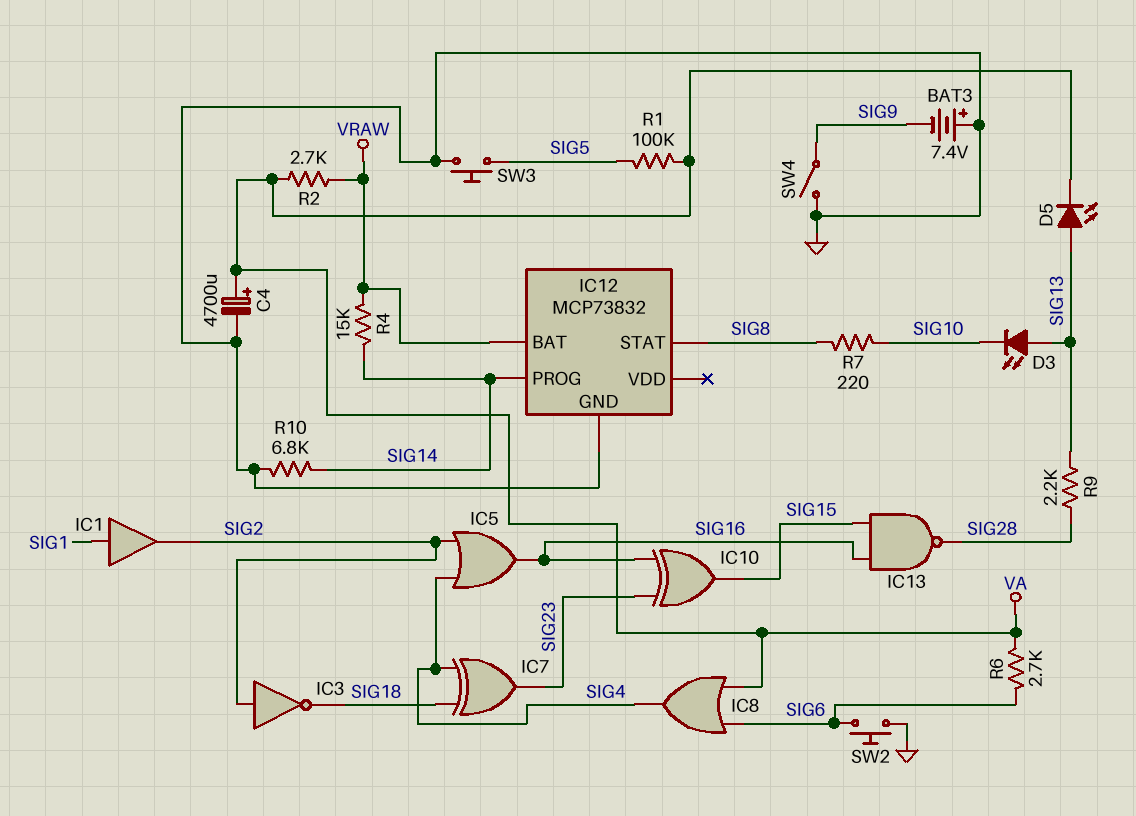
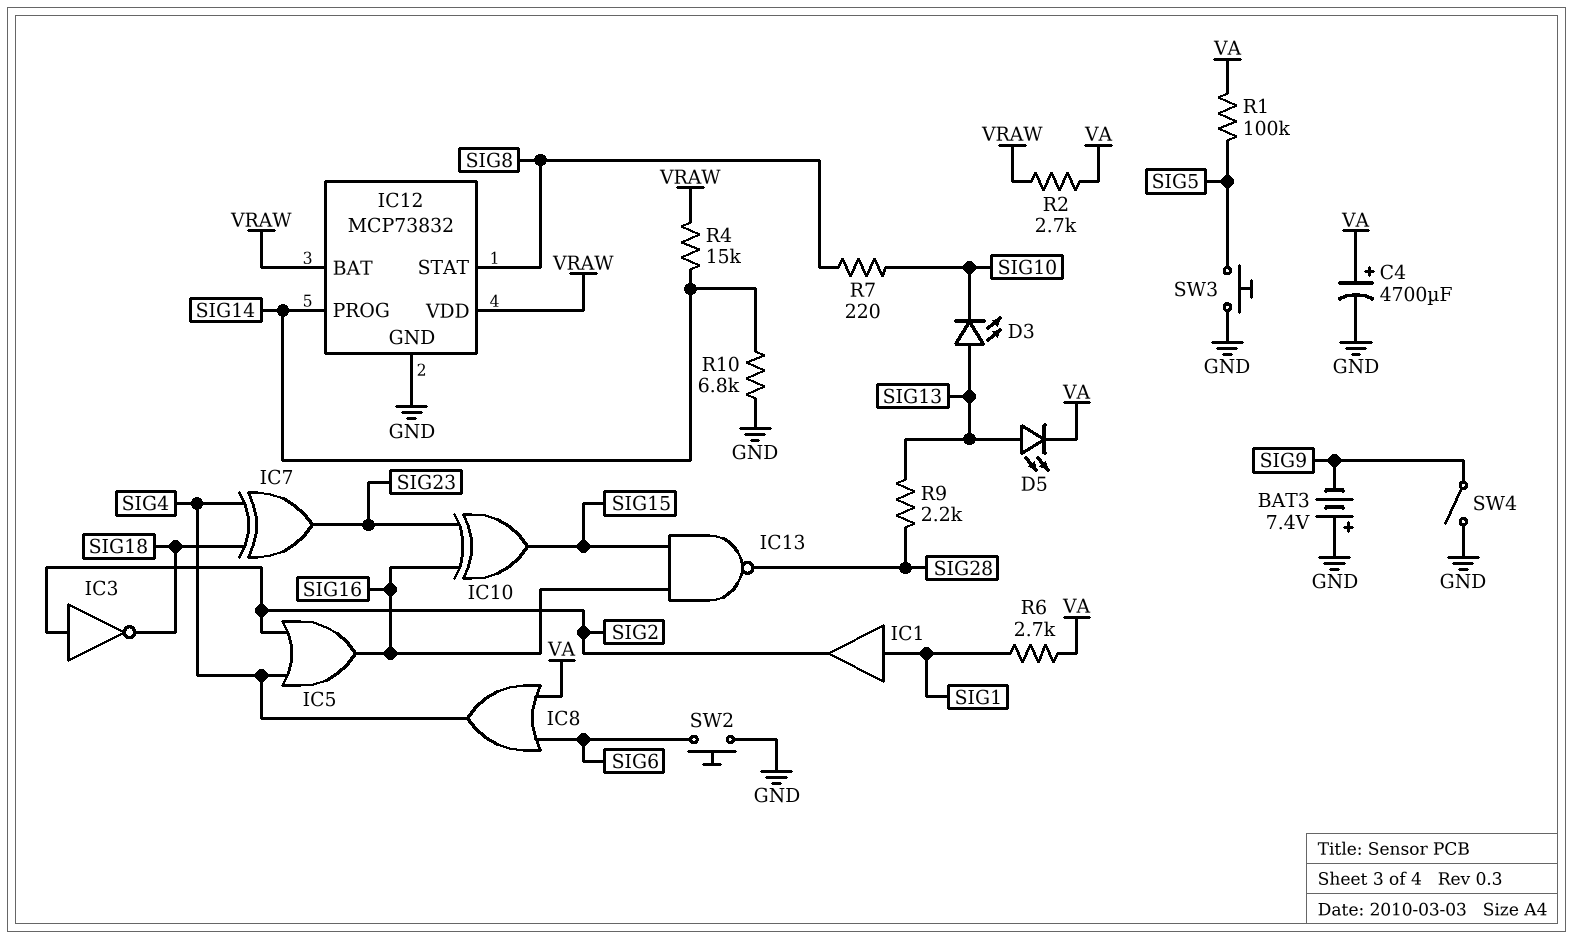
IC12 pin VDD: none -> VRAW
R6: 2.7k (SIG6, VA) -> 2.7k (SIG1, VA)

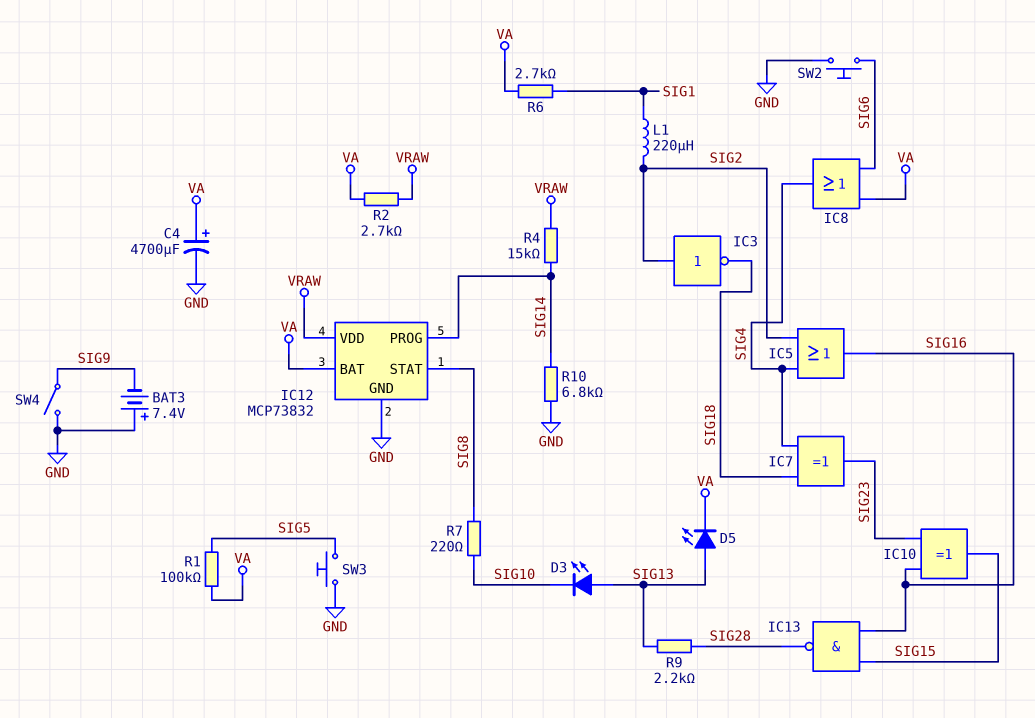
IC1: buffer (in SIG1, out SIG2) -> none
IC12 pin BAT: VRAW -> VA
L1: none -> 220uH (SIG1, SIG2)

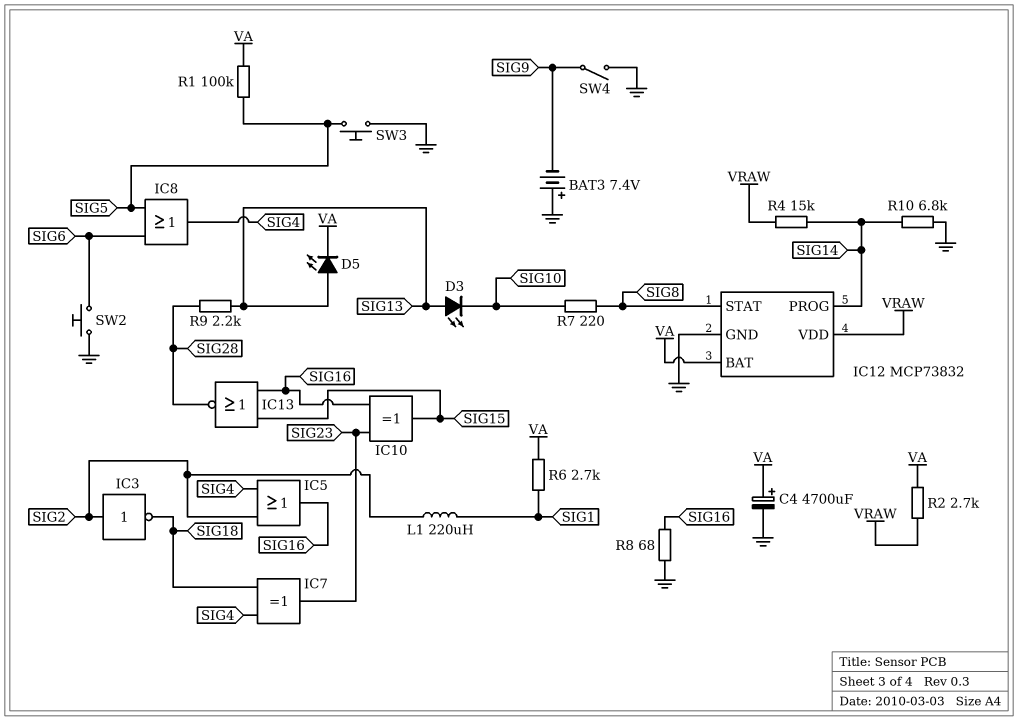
IC8: OR (in SIG6, in VA, out SIG4) -> OR (in SIG5, in SIG6, out SIG4)
IC13: NAND (in SIG15, in SIG16, out SIG28) -> NOR (in SIG15, in SIG16, out SIG28)
R8: none -> 68 (GND, SIG16)

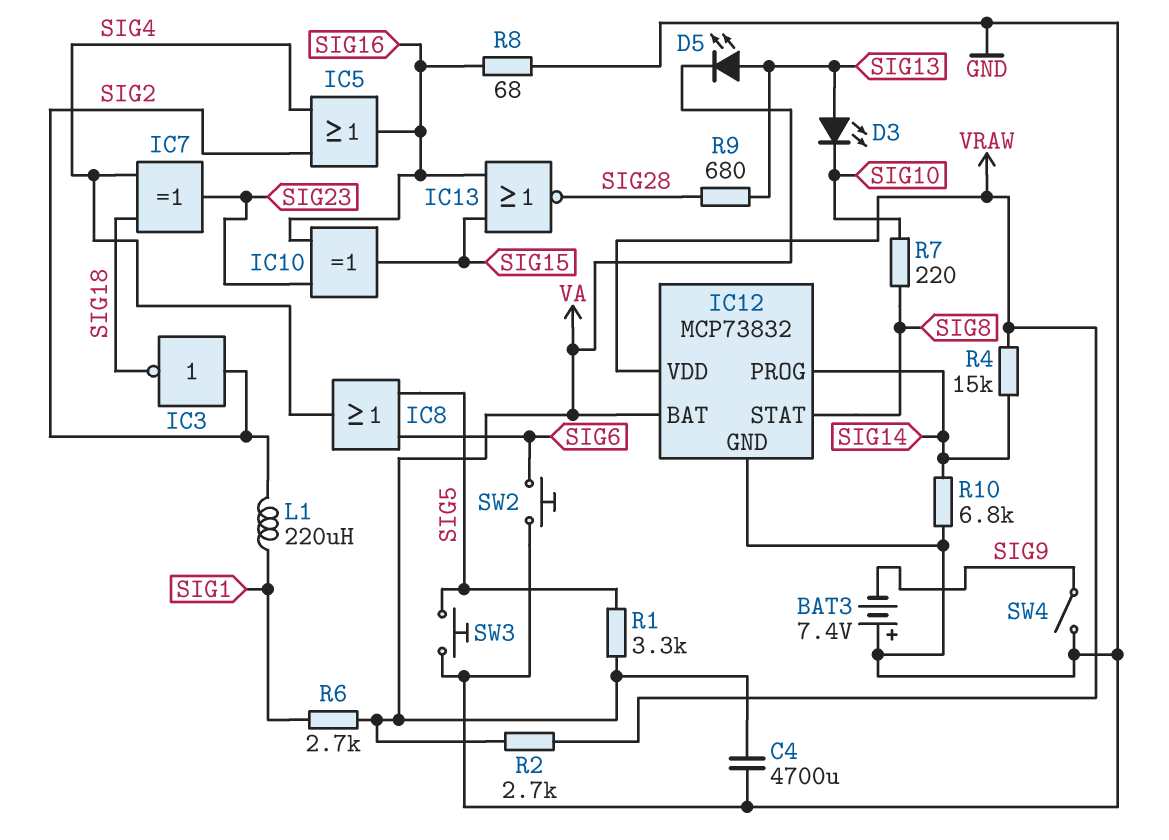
C4: 4700uF (plus VA, minus GND) -> 4700uF (GND, VA)
R1: 100k (SIG5, VA) -> 3.3k (SIG5, VA)
R9: 2.2k (SIG13, SIG28) -> 680 (SIG13, SIG28)

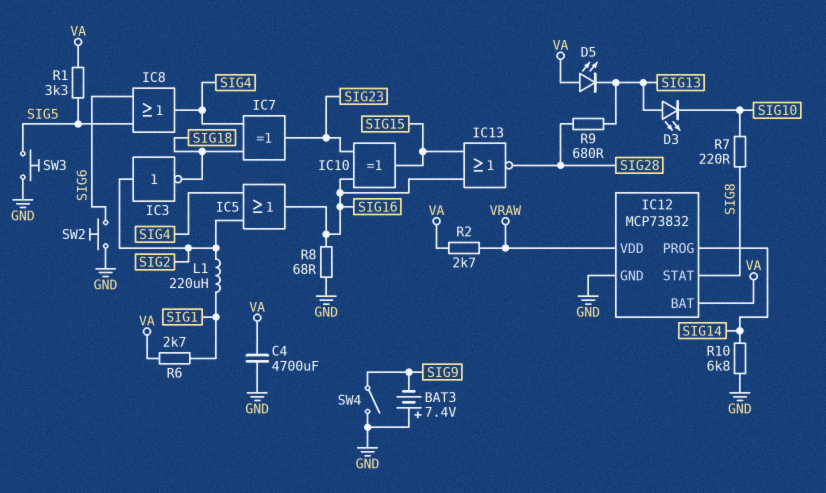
D5: LED (A SIG13, K VA) -> LED (A VA, K SIG13)
R4: 15k (SIG14, VRAW) -> none

